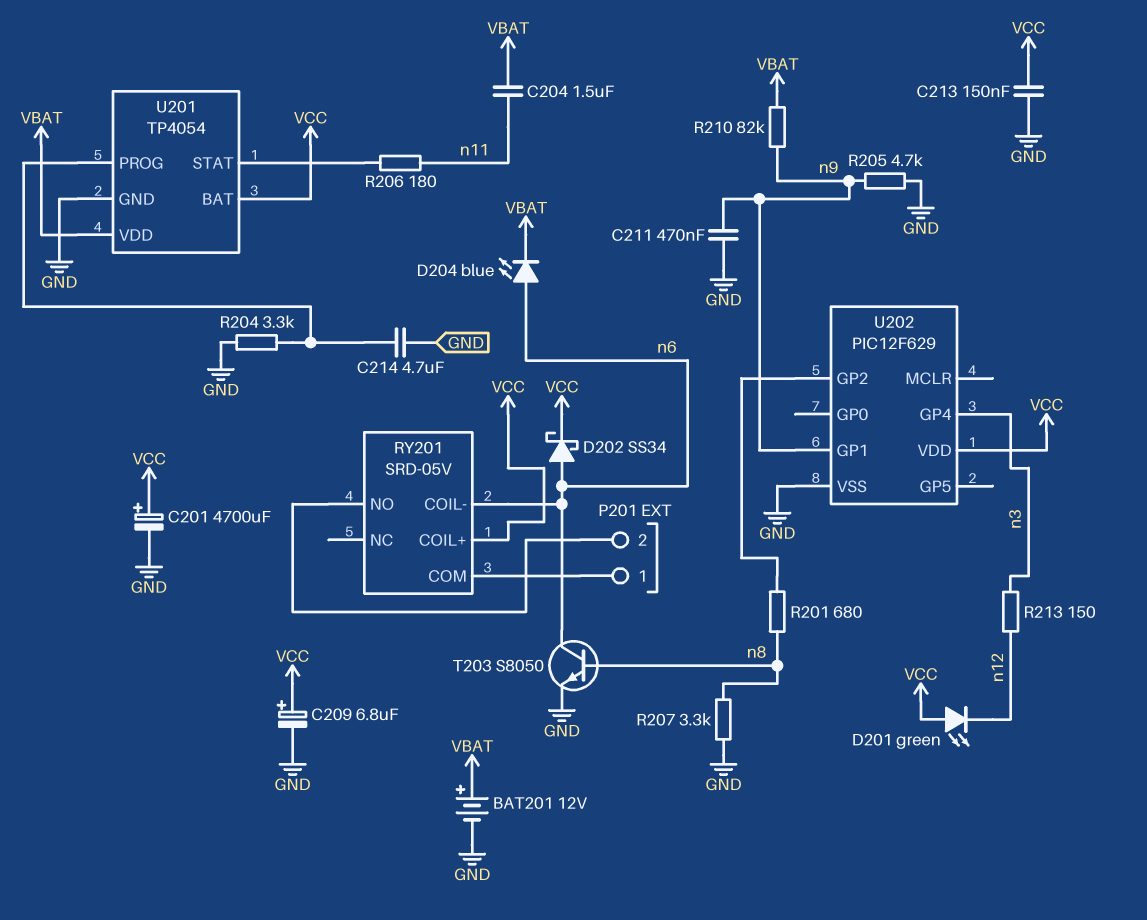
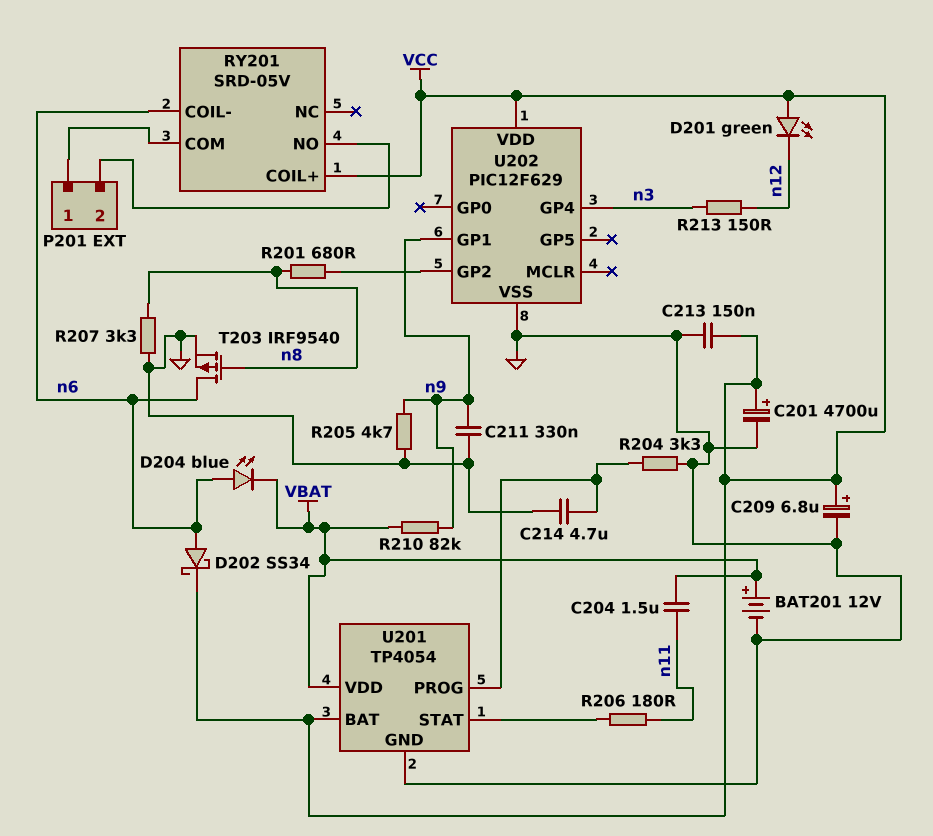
C211: 470nF (GND, n9) -> 330nF (GND, n9)
T203: NPN S8050 (B n8, C n6, E GND) -> PMOS IRF9540 (G n8, D n6, S GND)

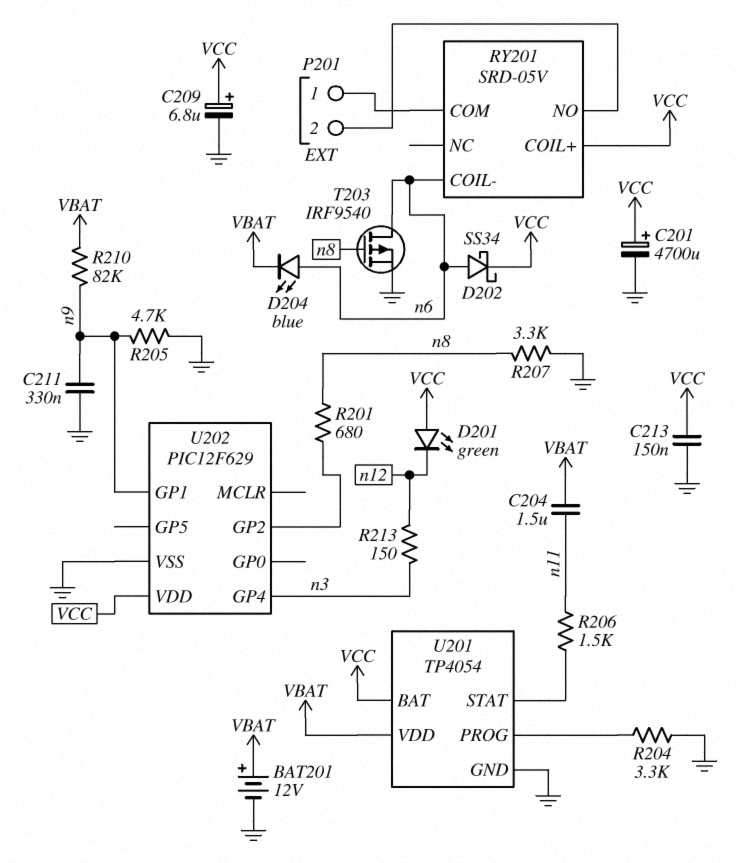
C214: 4.7uF (GND, U201/PROG) -> none
R206: 180 (U201/STAT, n11) -> 1.5k (U201/STAT, n11)

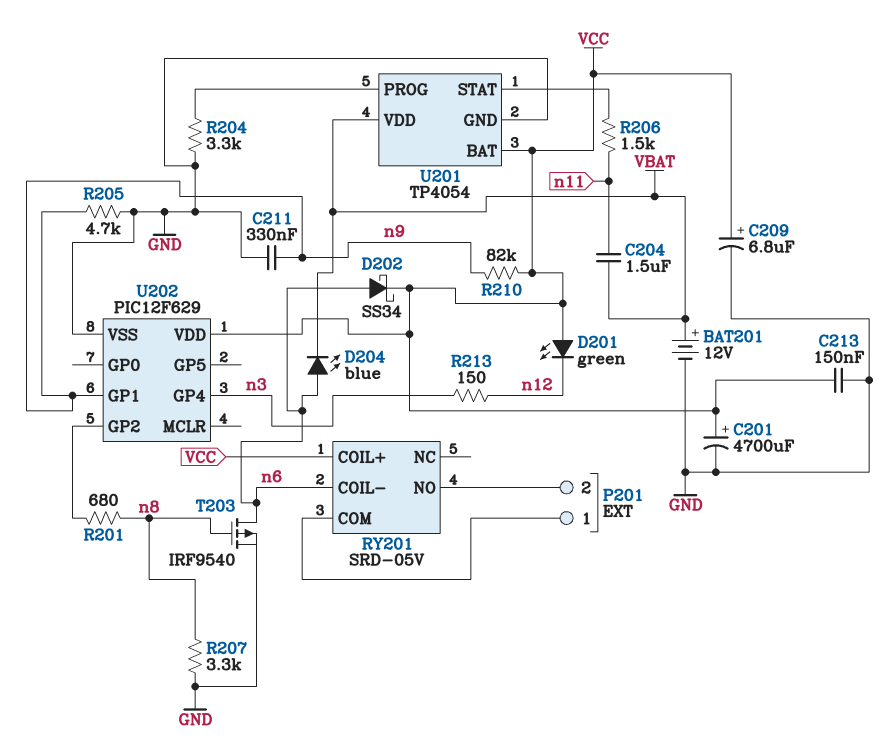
R210: 82k (VBAT, n9) -> 82k (VCC, n9)

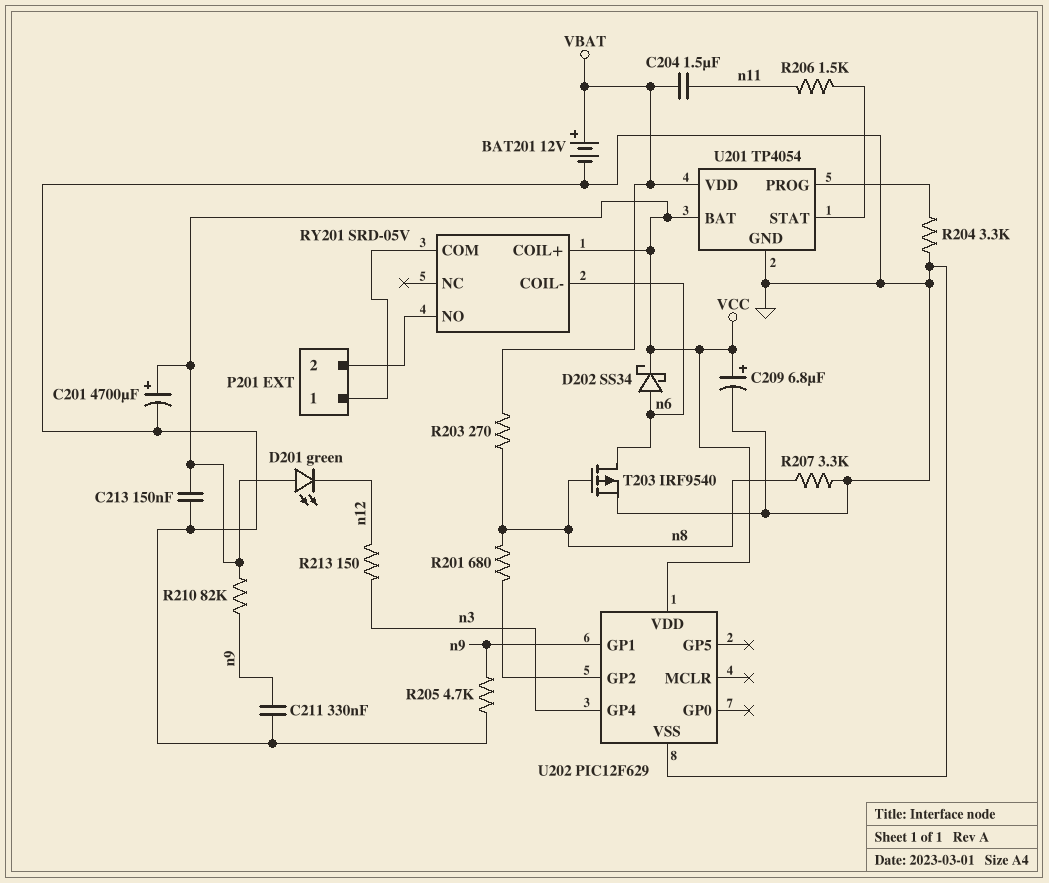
D204: LED blue (A n6, K VBAT) -> none
R203: none -> 270 (VBAT, n8)

